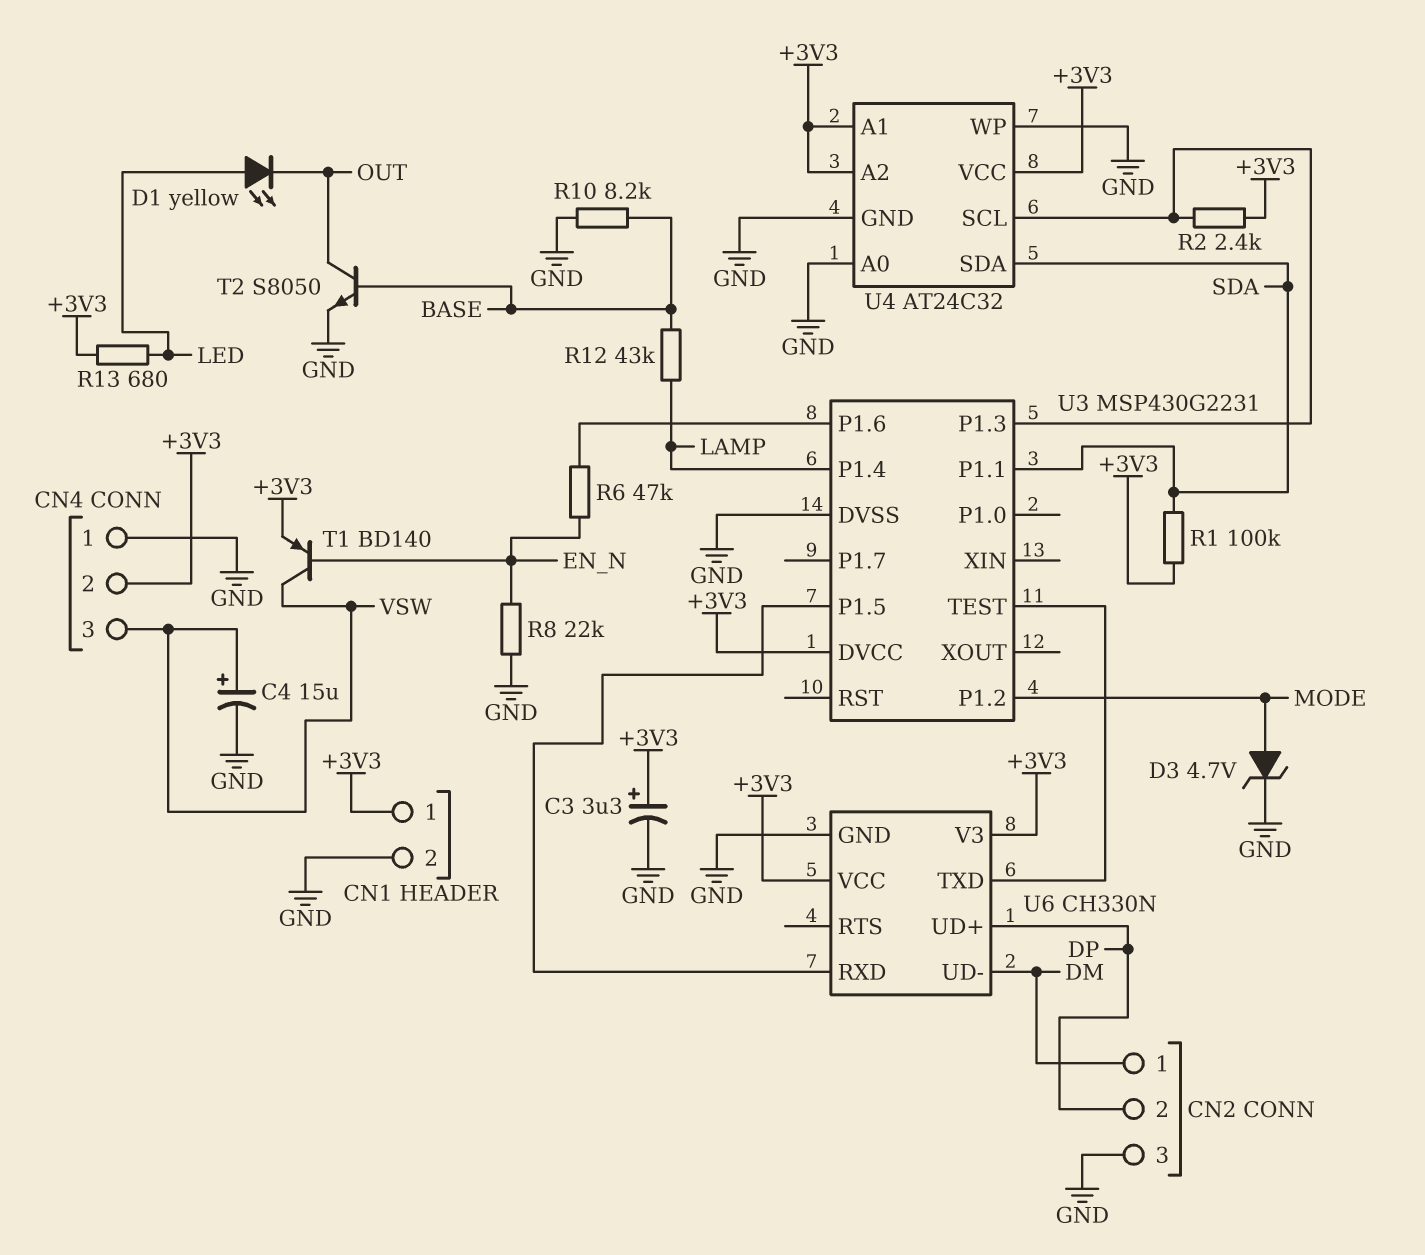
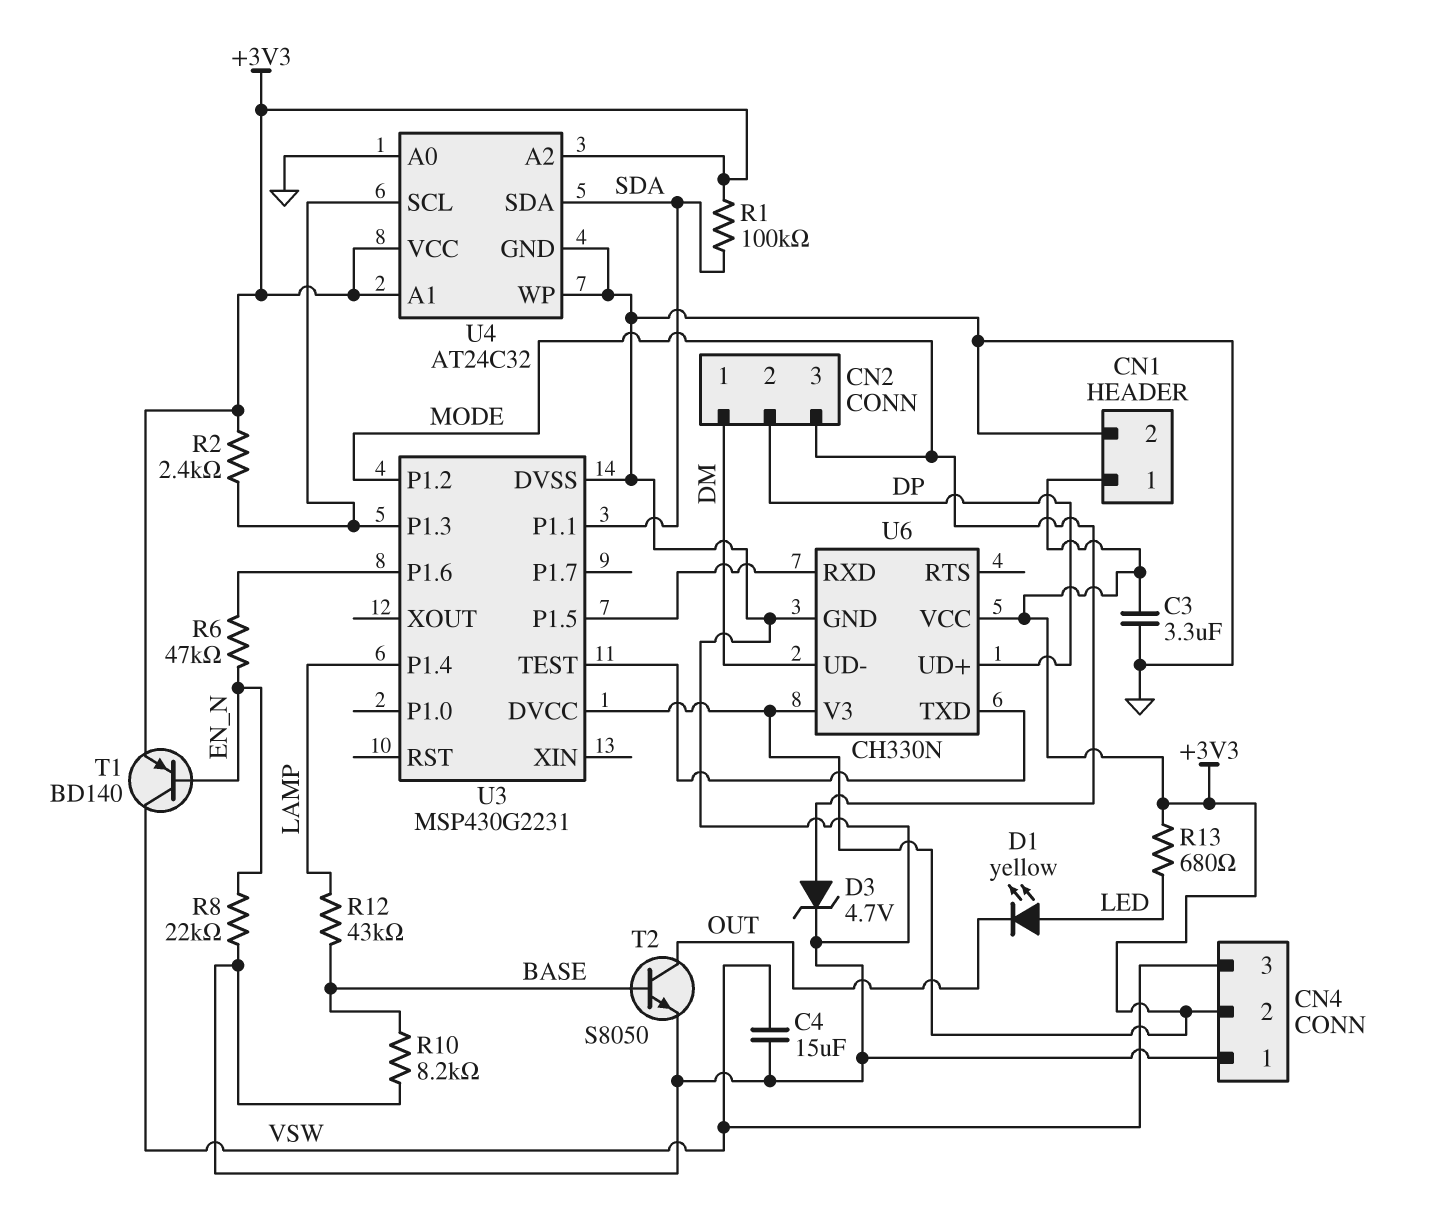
C3: 3.3uF (plus +3V3, minus GND) -> 3.3uF (+3V3, GND)
C4: 15uF (plus VSW, minus GND) -> 15uF (GND, VSW)
CN2 pin 3: GND -> MODE

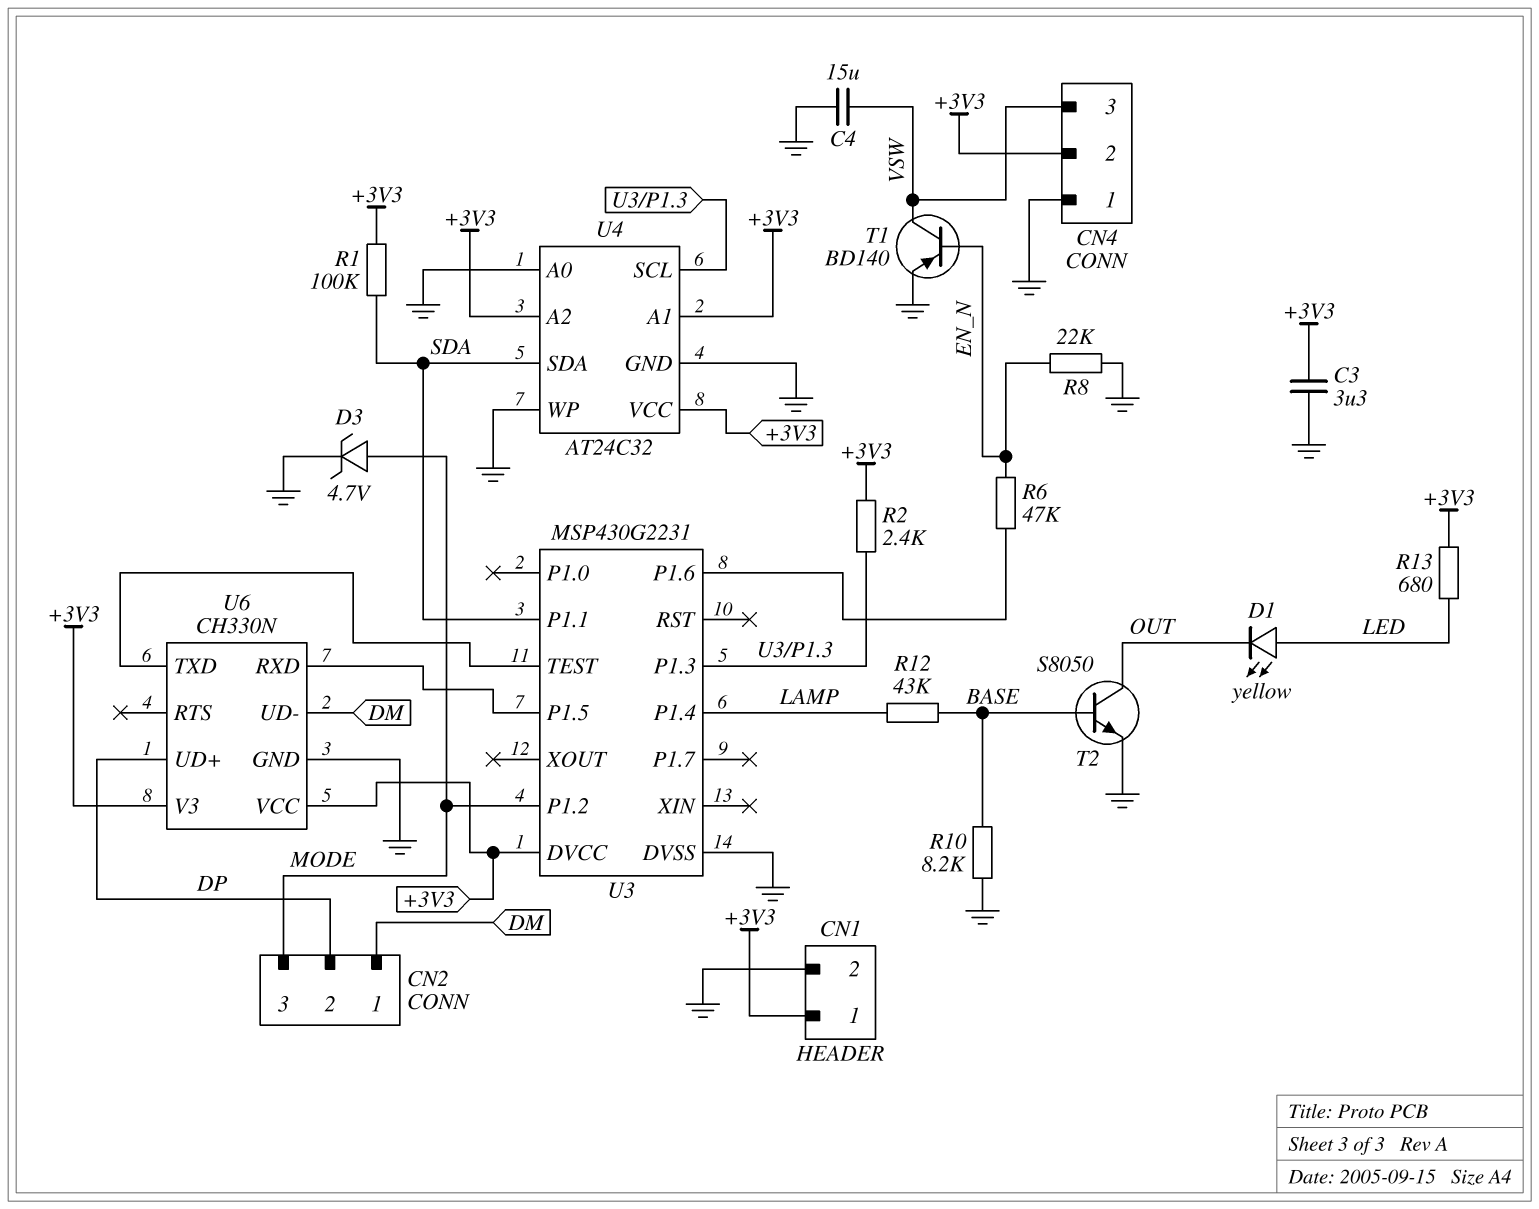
T1: PNP BD140 (B EN_N, C VSW, E +3V3) -> PNP BD140 (B EN_N, C VSW, E GND)

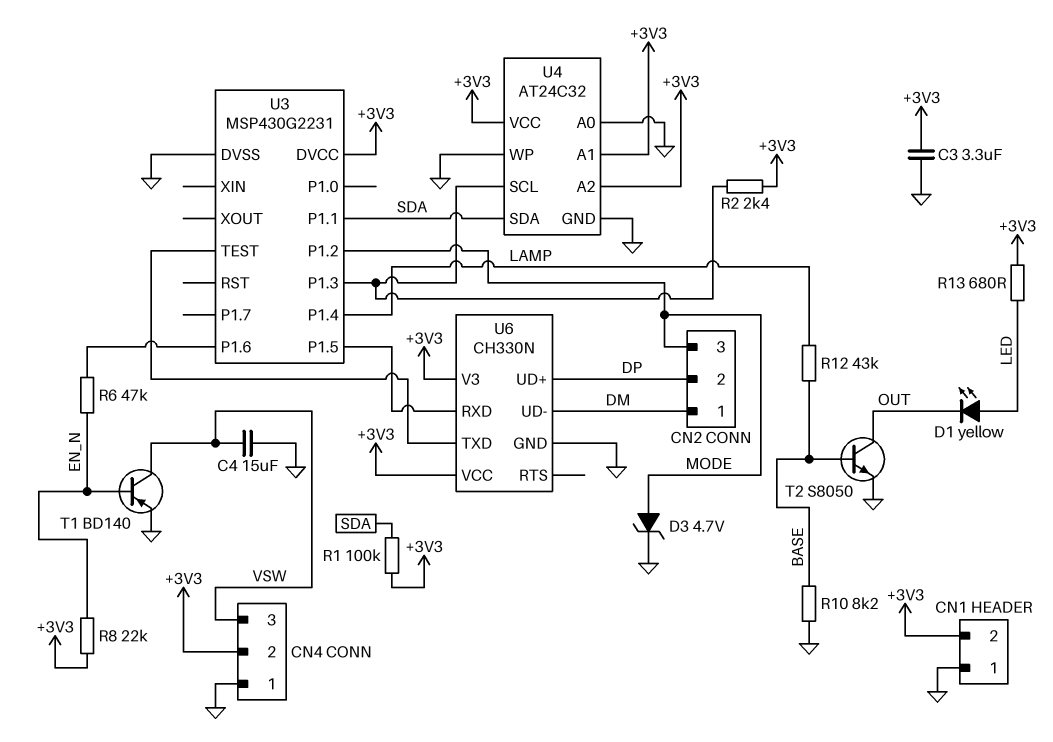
CN1 pin 1: +3V3 -> GND
CN1 pin 2: GND -> +3V3
R8: 22k (EN_N, GND) -> 22k (+3V3, EN_N)

